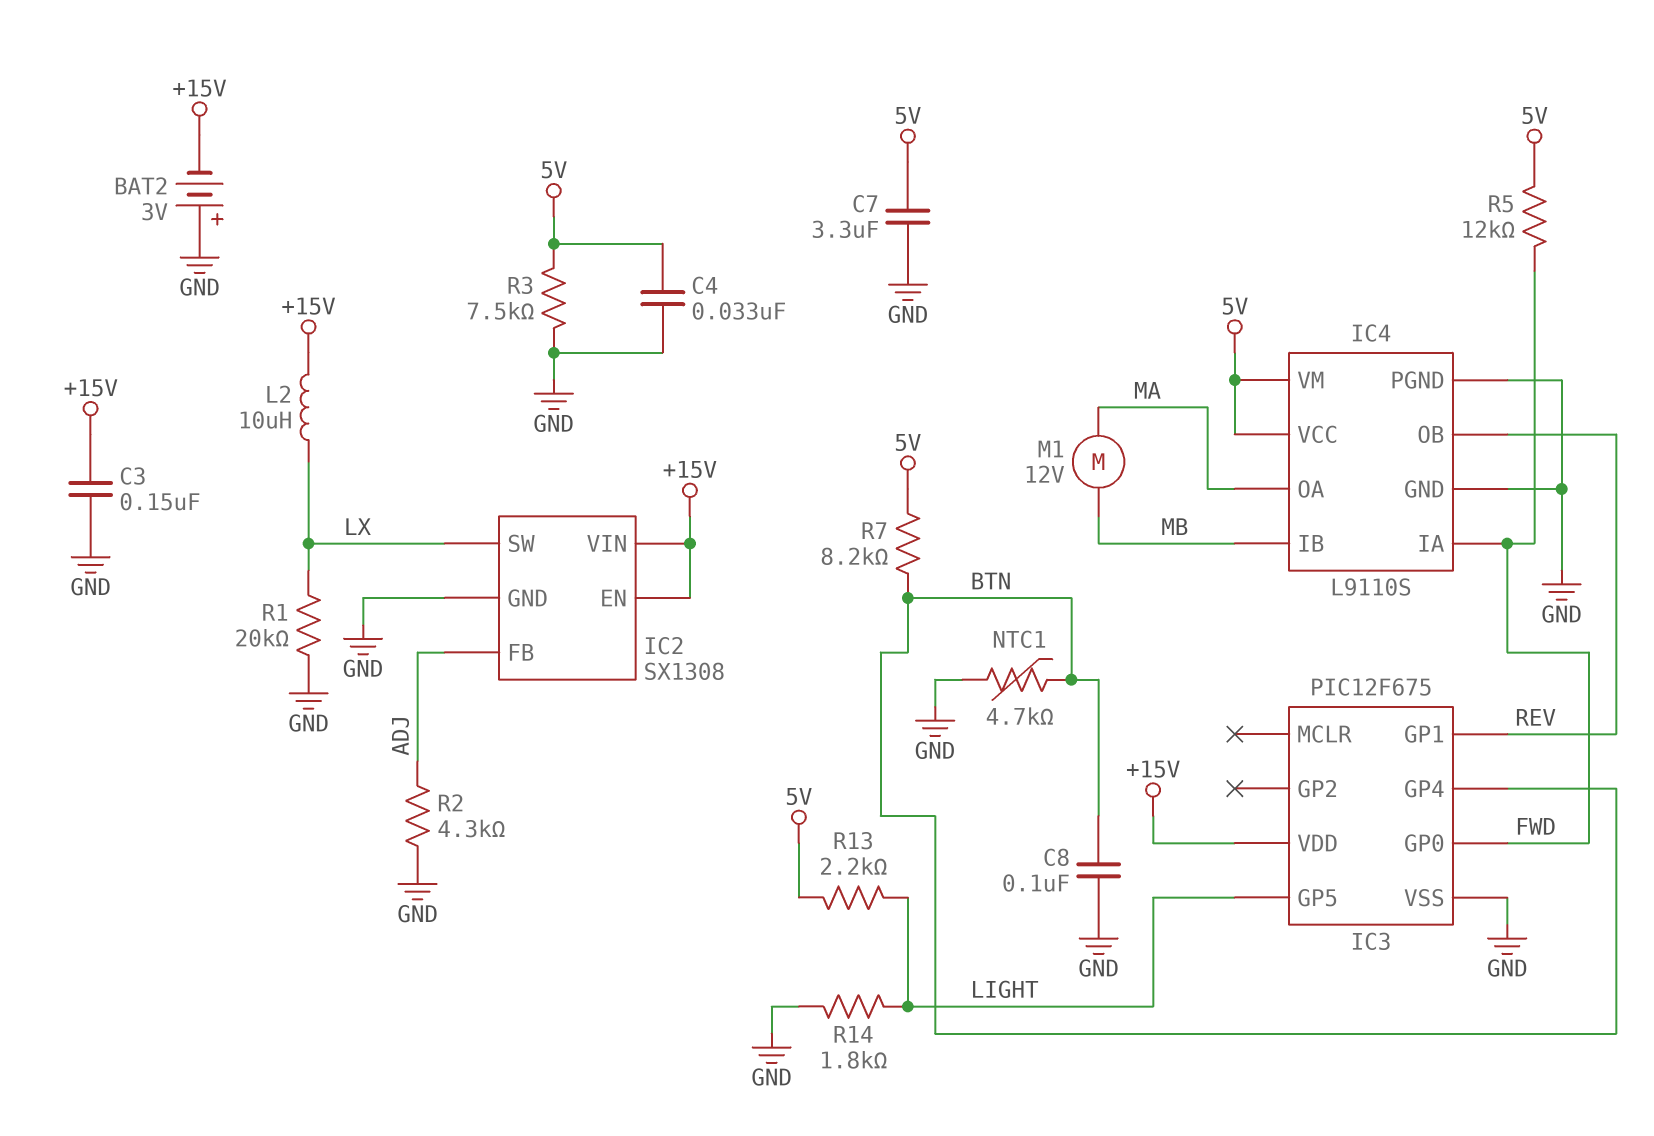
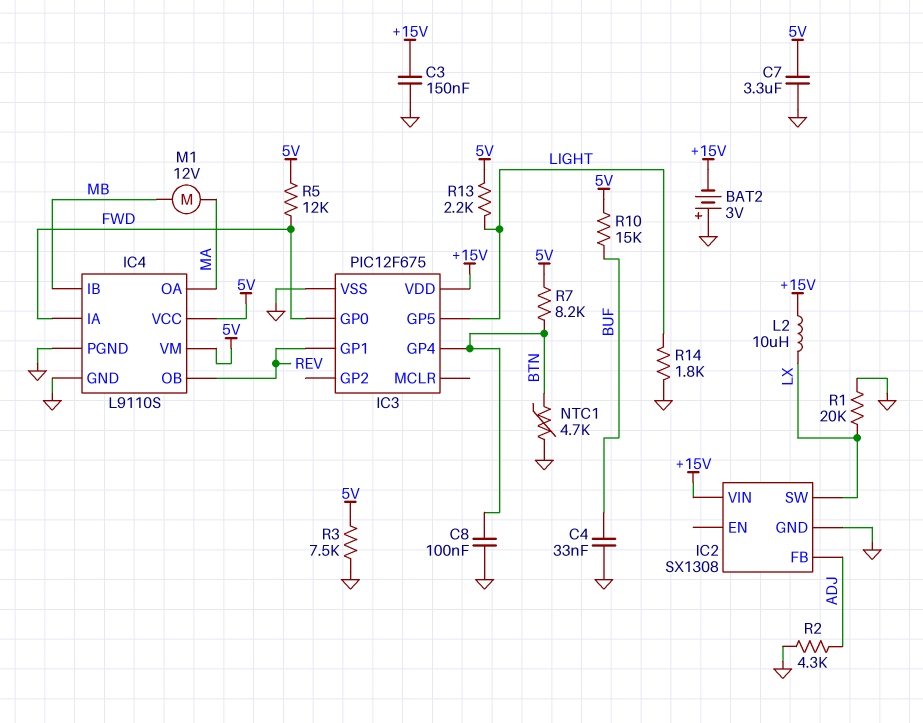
C4: 33nF (5V, GND) -> 33nF (BUF, GND)
IC2 pin EN: +15V -> none
R10: none -> 15k (5V, BUF)

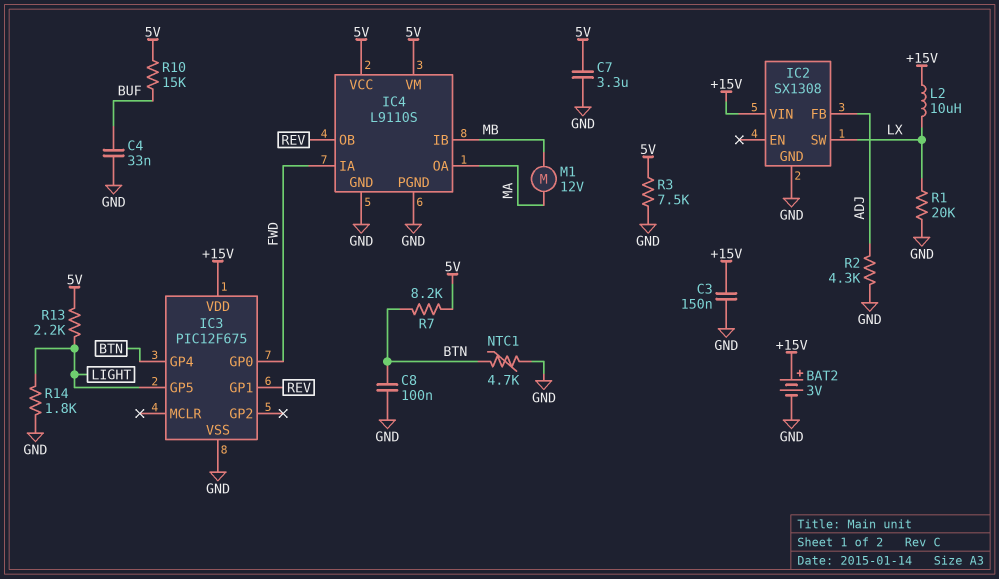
BAT2: 3V (plus GND, minus +15V) -> 3V (plus +15V, minus GND)
R5: 12k (5V, FWD) -> none

